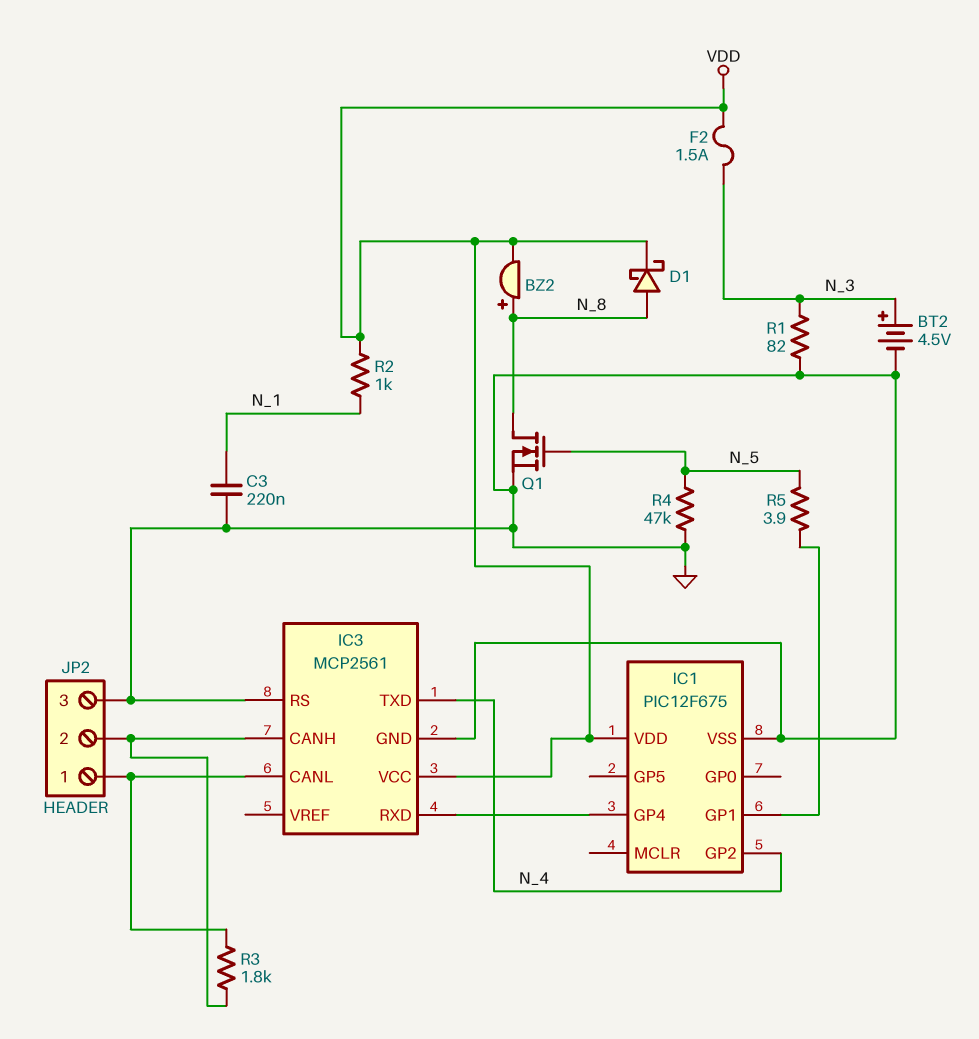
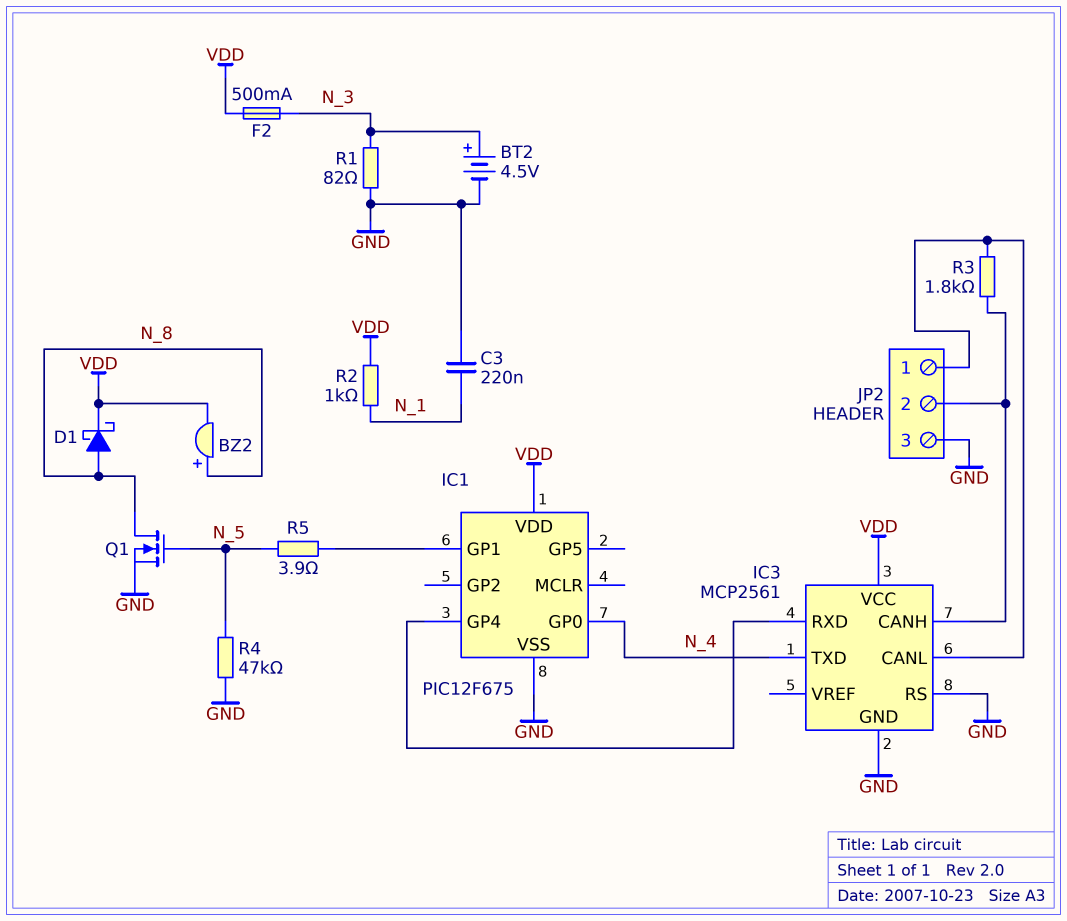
F2: 1.5A (N_3, VDD) -> 500mA (N_3, VDD)
IC1 pin GP0: none -> N_4
IC1 pin GP2: N_4 -> none

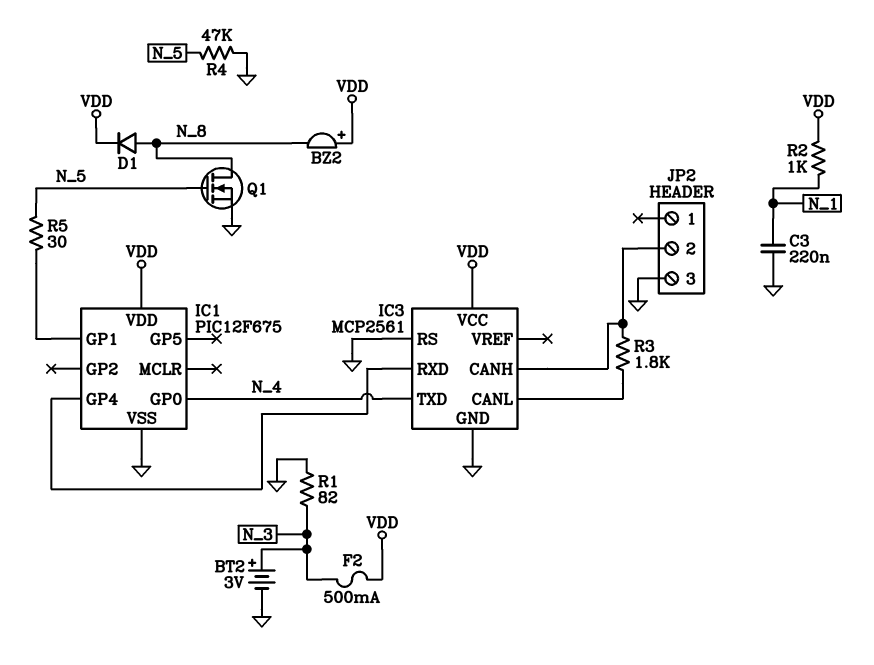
BT2: 4.5V (plus N_3, minus GND) -> 3V (plus N_3, minus GND)
BZ2: buzzer (plus N_8, minus VDD) -> buzzer (plus VDD, minus N_8)
D1: schottky (A N_8, K VDD) -> diode (A N_8, K VDD)
JP2 pin 1: IC3/CANL -> none
R5: 3.9 (IC1/GP1, N_5) -> 30 (IC1/GP1, N_5)

